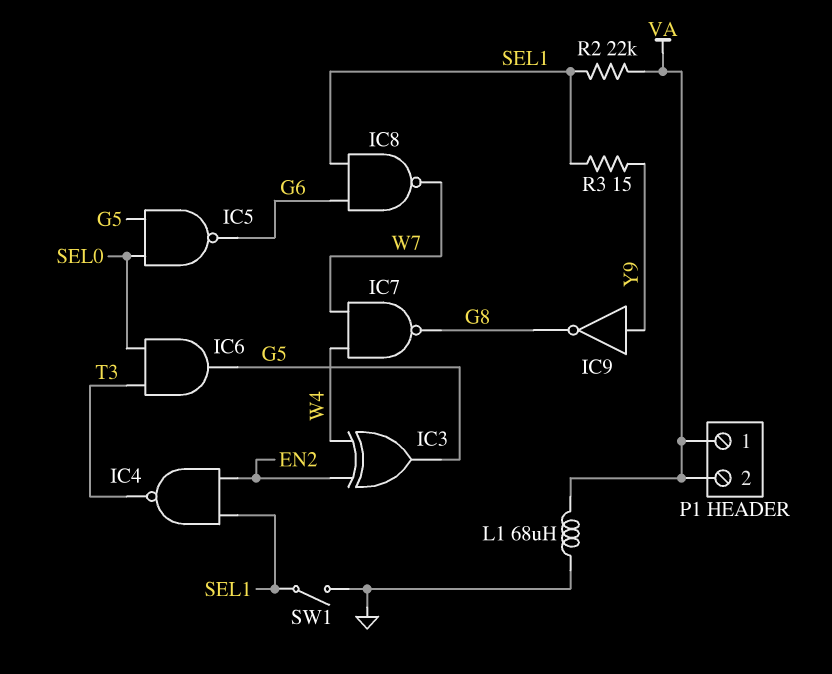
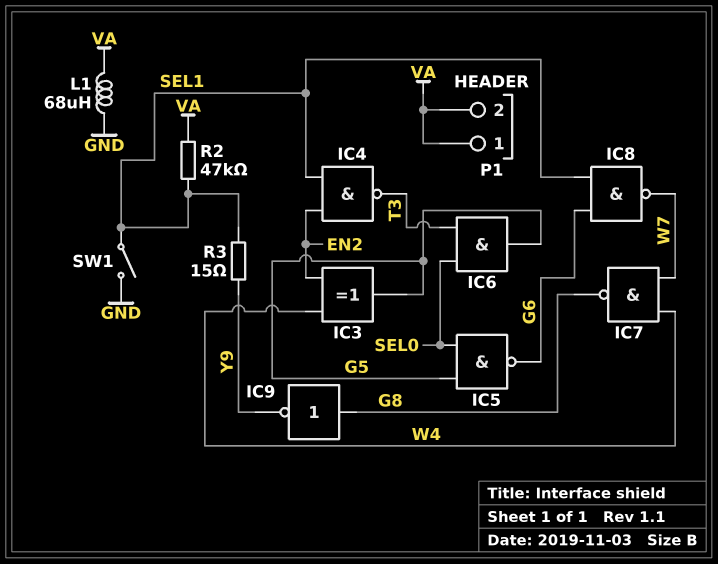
IC9: NOT (in Y9, out G8) -> NOT (in G8, out Y9)
R2: 22k (SEL1, VA) -> 47k (SEL1, VA)

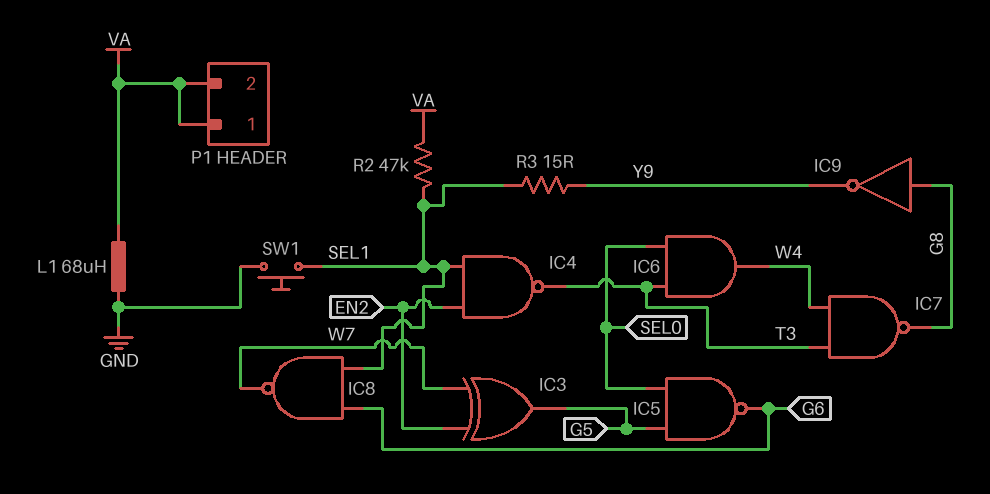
IC3: XOR (in EN2, in W4, out G5) -> XOR (in EN2, in W7, out G5)
IC6: AND (in SEL0, in T3, out G5) -> AND (in SEL0, in T3, out W4)
IC7: NAND (in W4, in W7, out G8) -> NAND (in T3, in W4, out G8)
SW1: switch (GND, SEL1) -> button (GND, SEL1)

